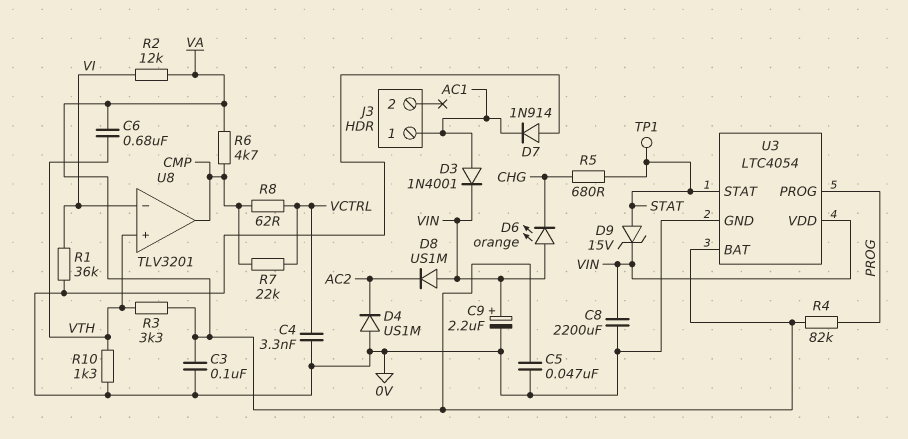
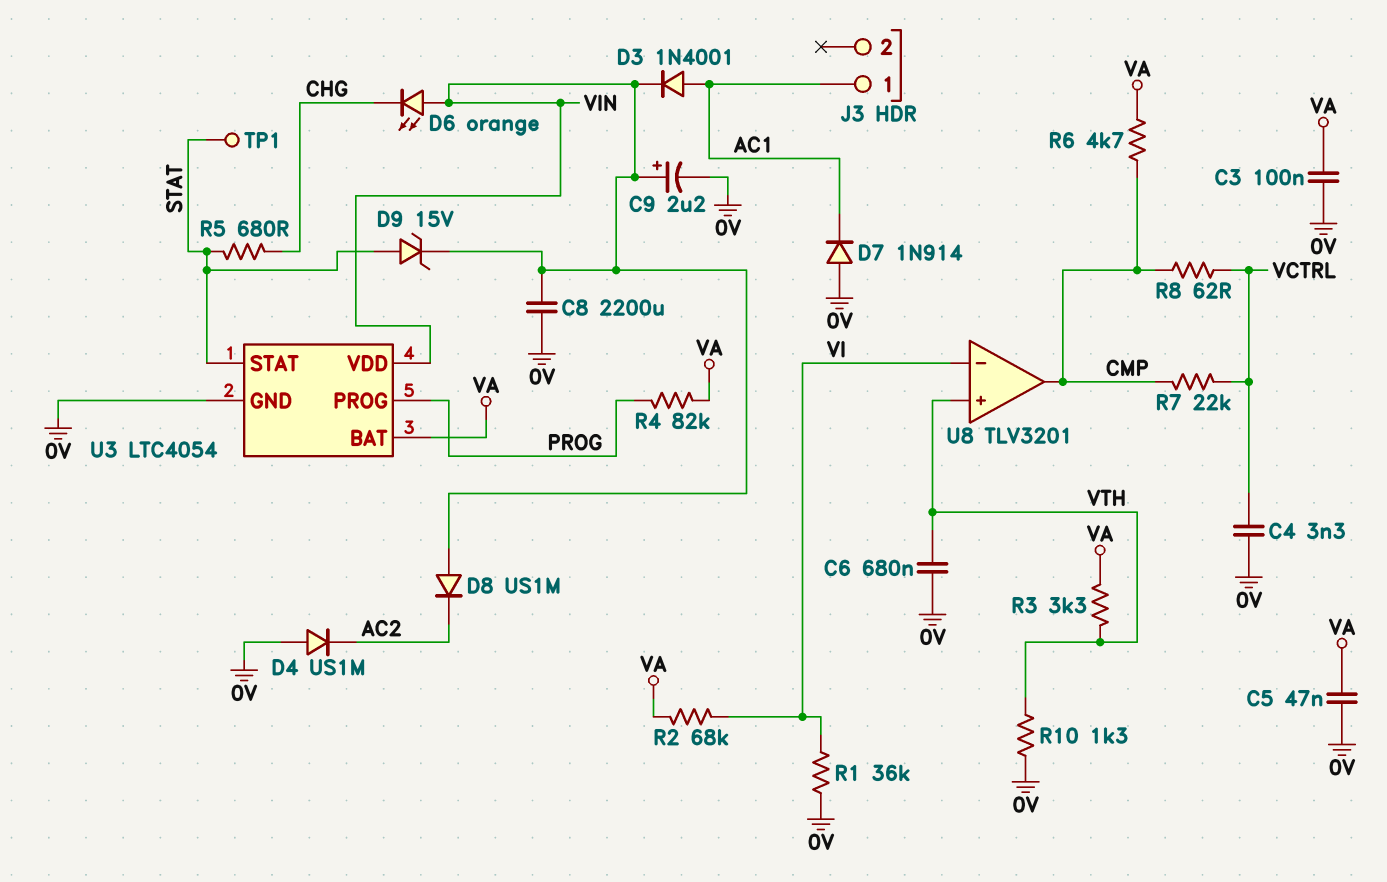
C6: 680nF (VA, VTH) -> 680nF (0V, VTH)
R2: 12k (VA, VI) -> 68k (VA, VI)

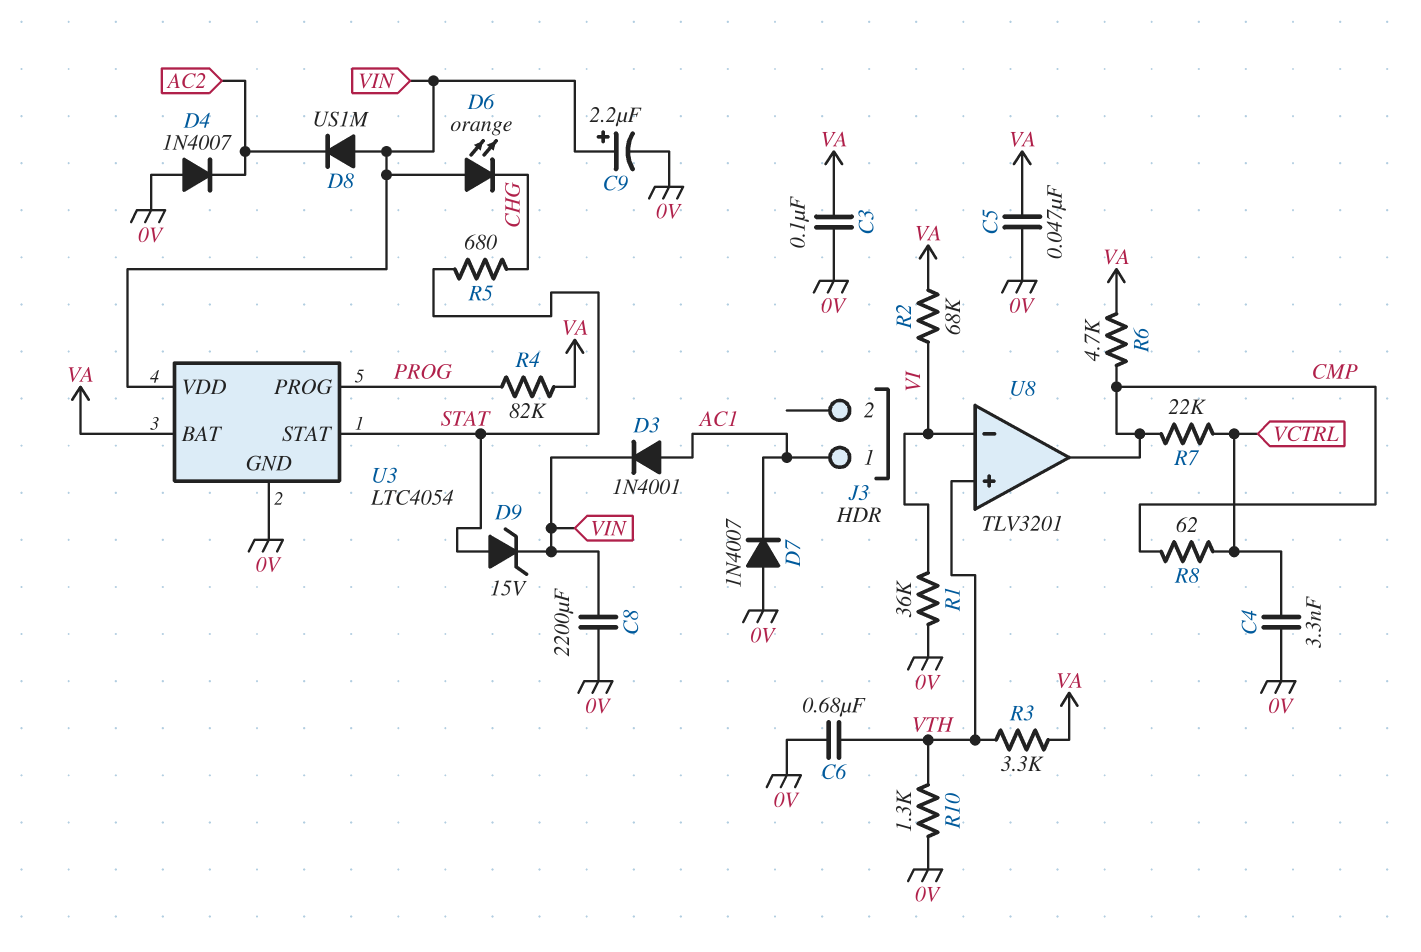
D4: diode US1M (A 0V, K AC2) -> diode 1N4007 (A 0V, K AC2)
D7: diode 1N914 (A 0V, K AC1) -> diode 1N4007 (A 0V, K AC1)
TP1: test point (STAT) -> none

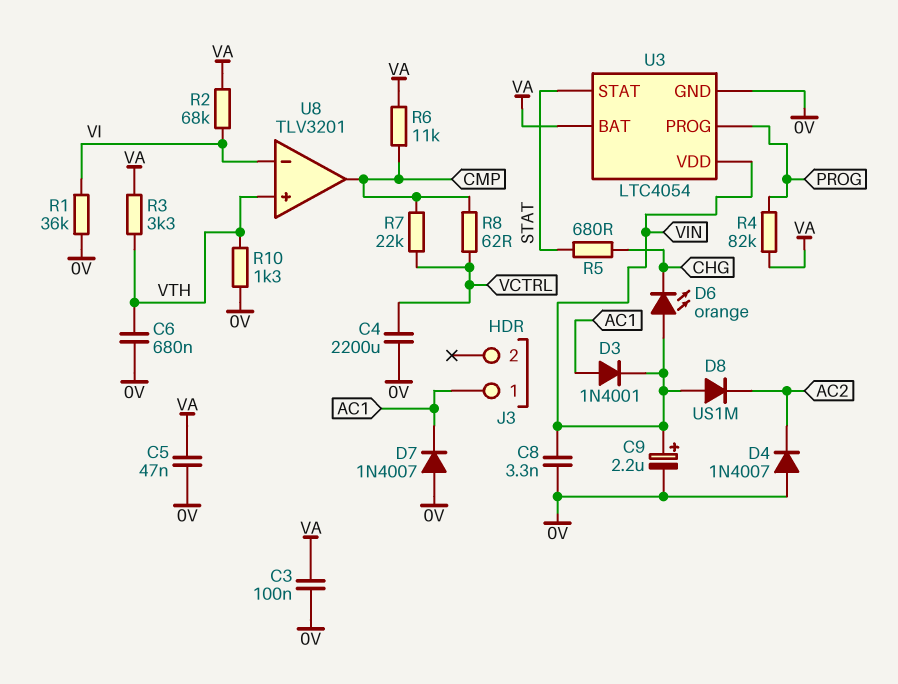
C4: 3.3nF (0V, VCTRL) -> 2200uF (0V, VCTRL)
C8: 2200uF (0V, VIN) -> 3.3nF (0V, VIN)
D9: zener 15V (A STAT, K VIN) -> none
R6: 4.7k (CMP, VA) -> 11k (CMP, VA)

